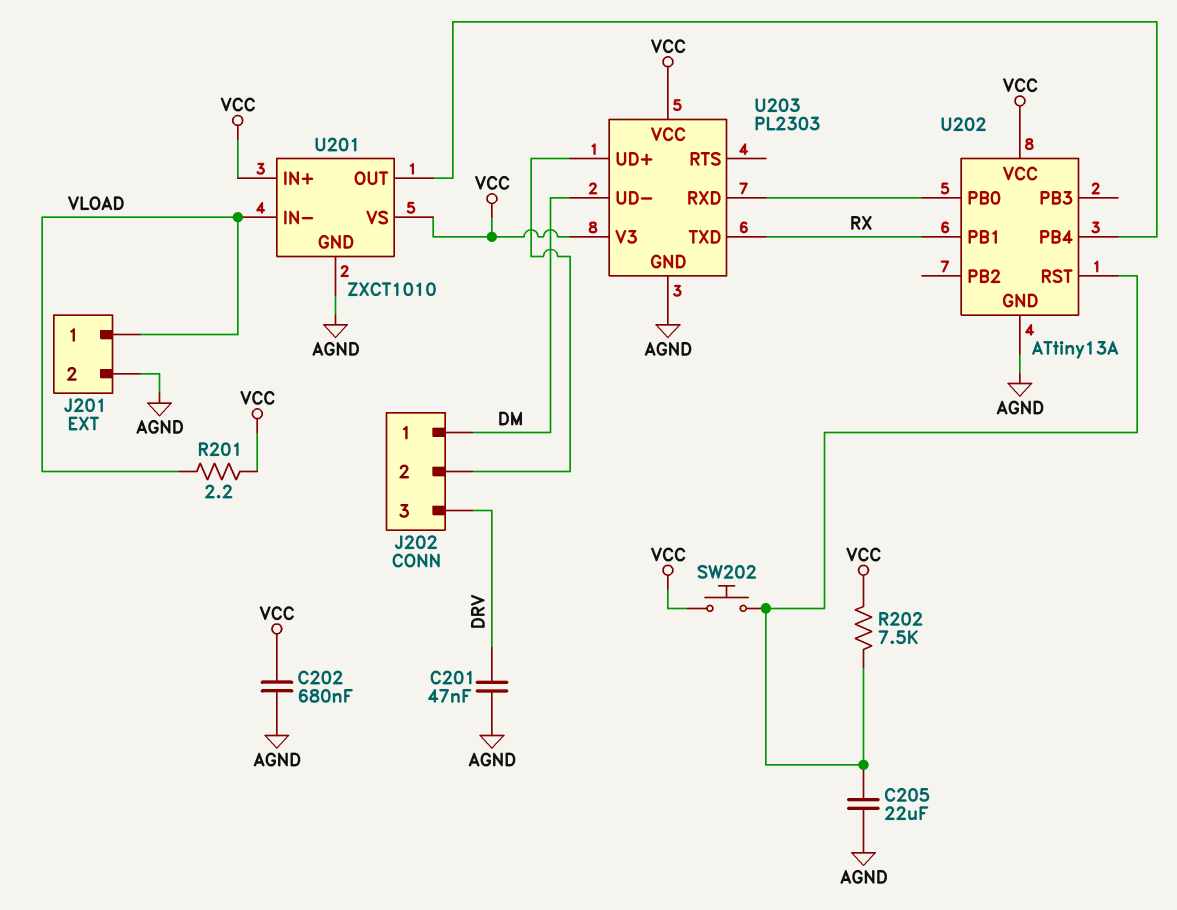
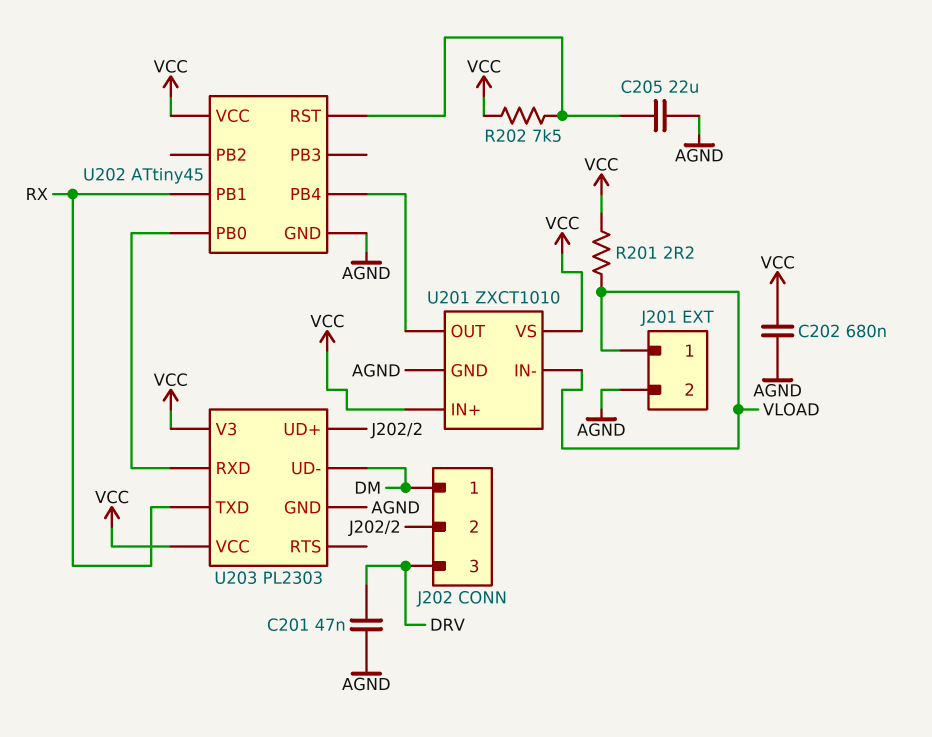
SW202: button (U202/RST, VCC) -> none
U202: ATtiny13A -> ATtiny45

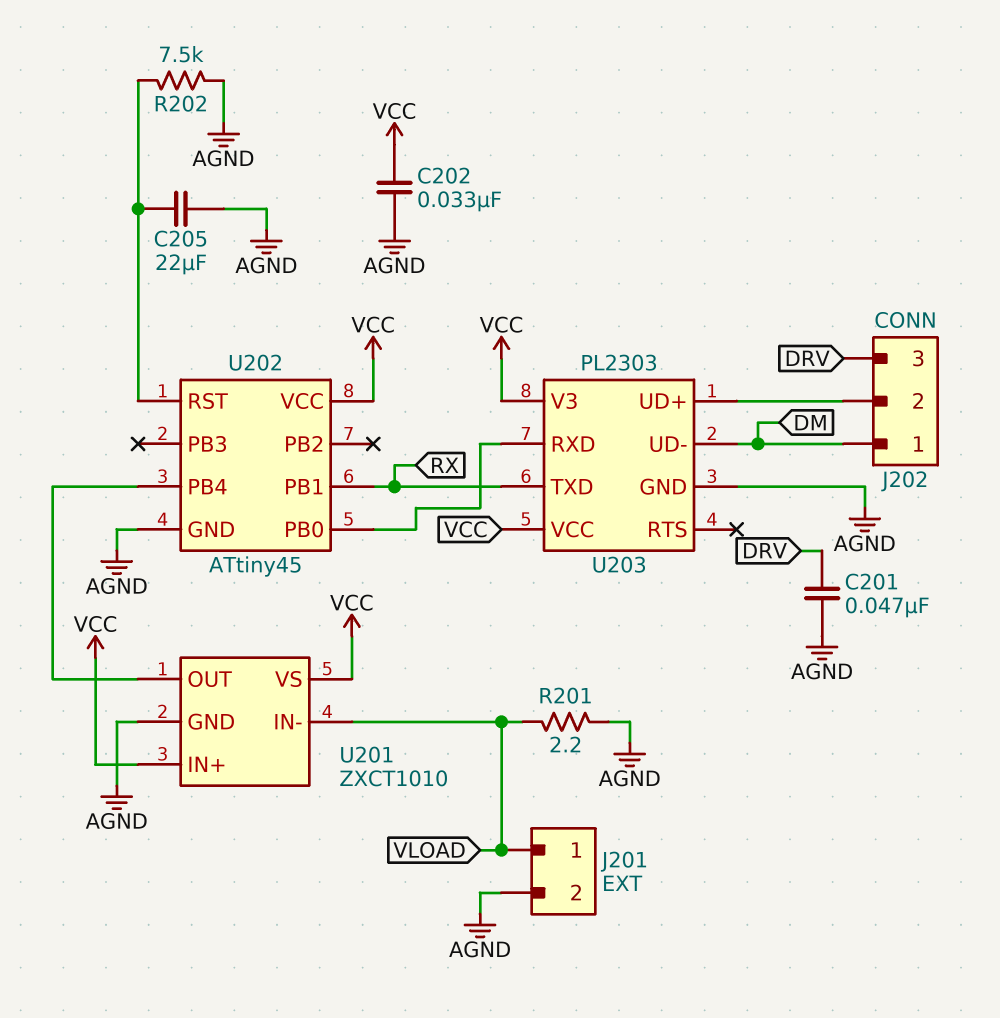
C202: 680nF (AGND, VCC) -> 33nF (AGND, VCC)
R201: 2.2 (VCC, VLOAD) -> 2.2 (AGND, VLOAD)
R202: 7.5k (U202/RST, VCC) -> 7.5k (AGND, U202/RST)

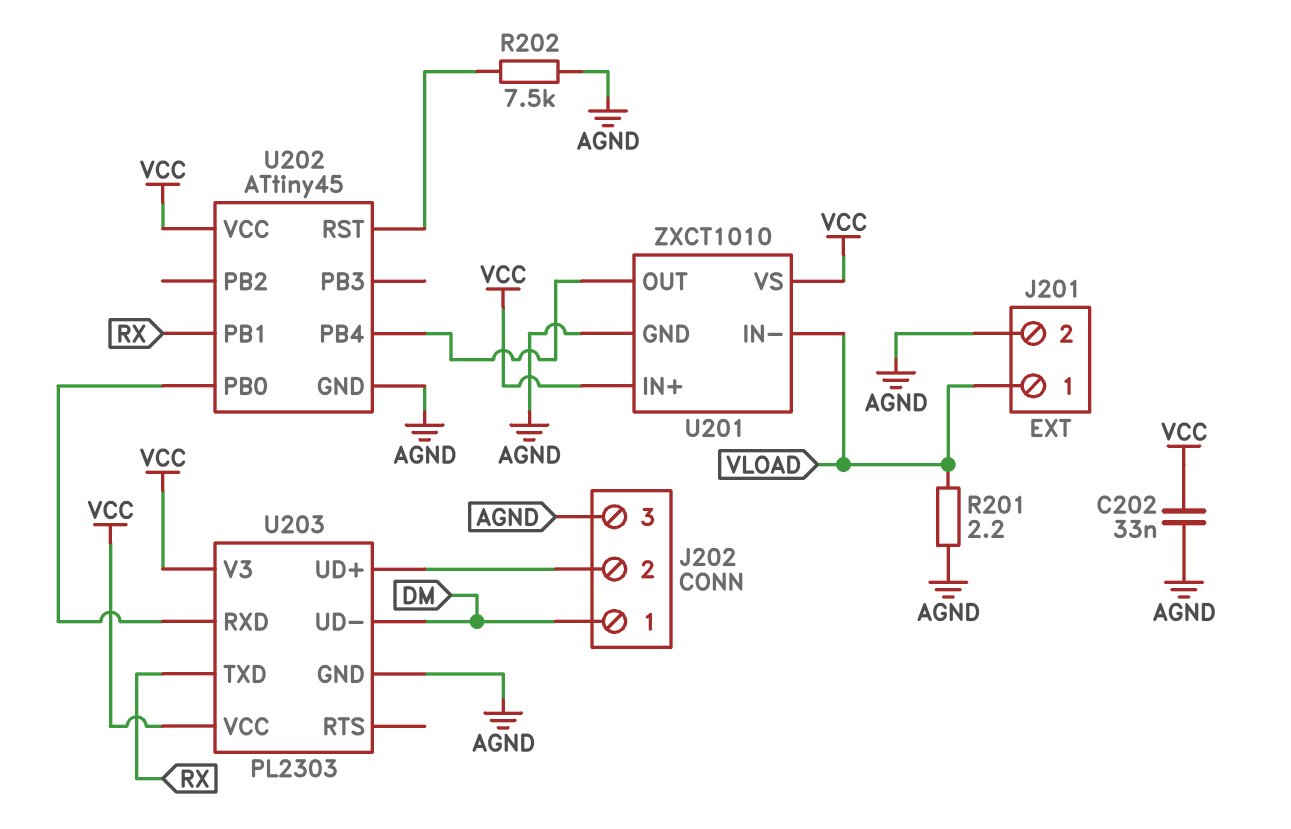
C201: 47nF (AGND, DRV) -> none
C205: 22uF (AGND, U202/RST) -> none
J202 pin 3: DRV -> AGND

